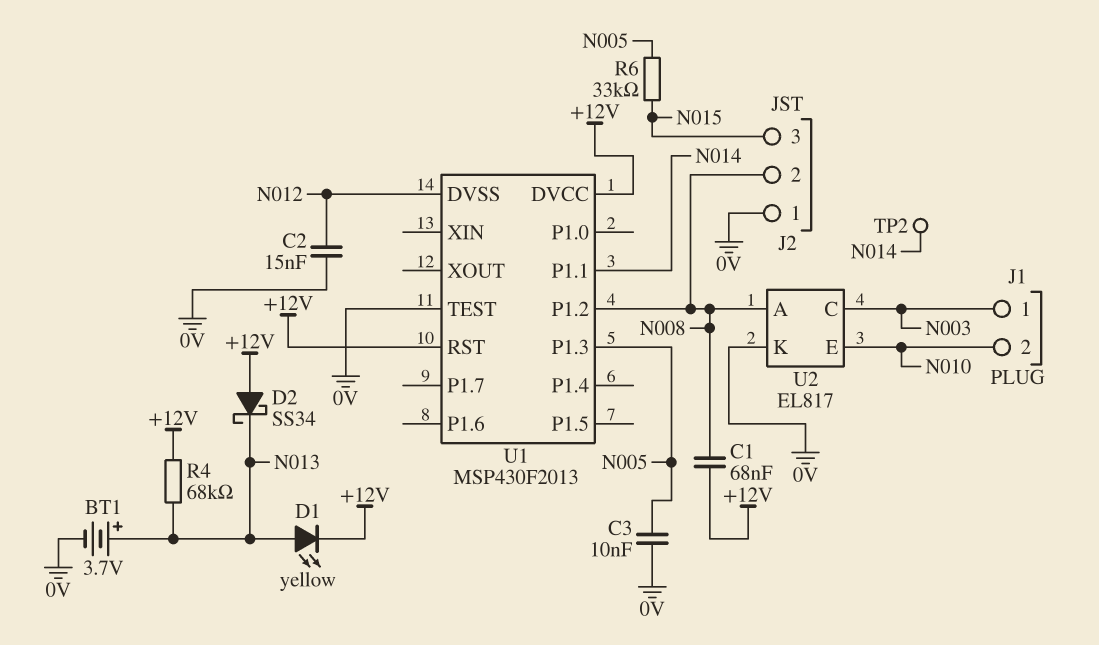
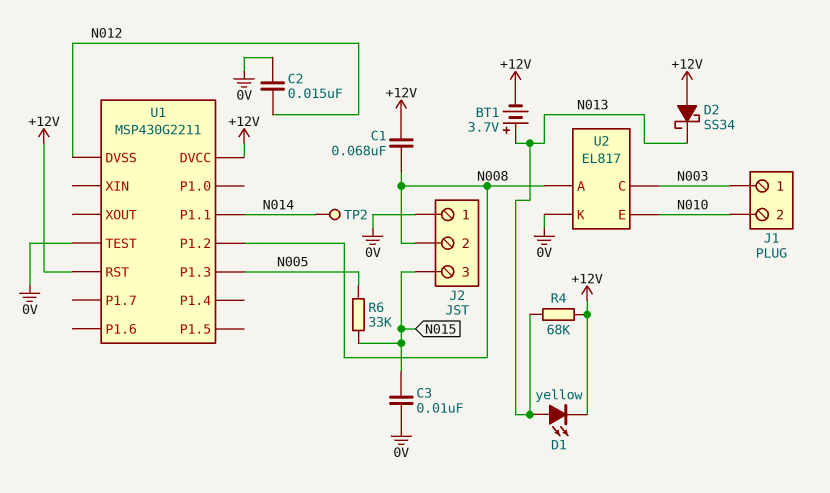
BT1: 3.7V (plus N013, minus 0V) -> 3.7V (plus N013, minus +12V)
C3: 10nF (0V, N005) -> 10nF (0V, N015)
U1: MSP430F2013 -> MSP430G2211

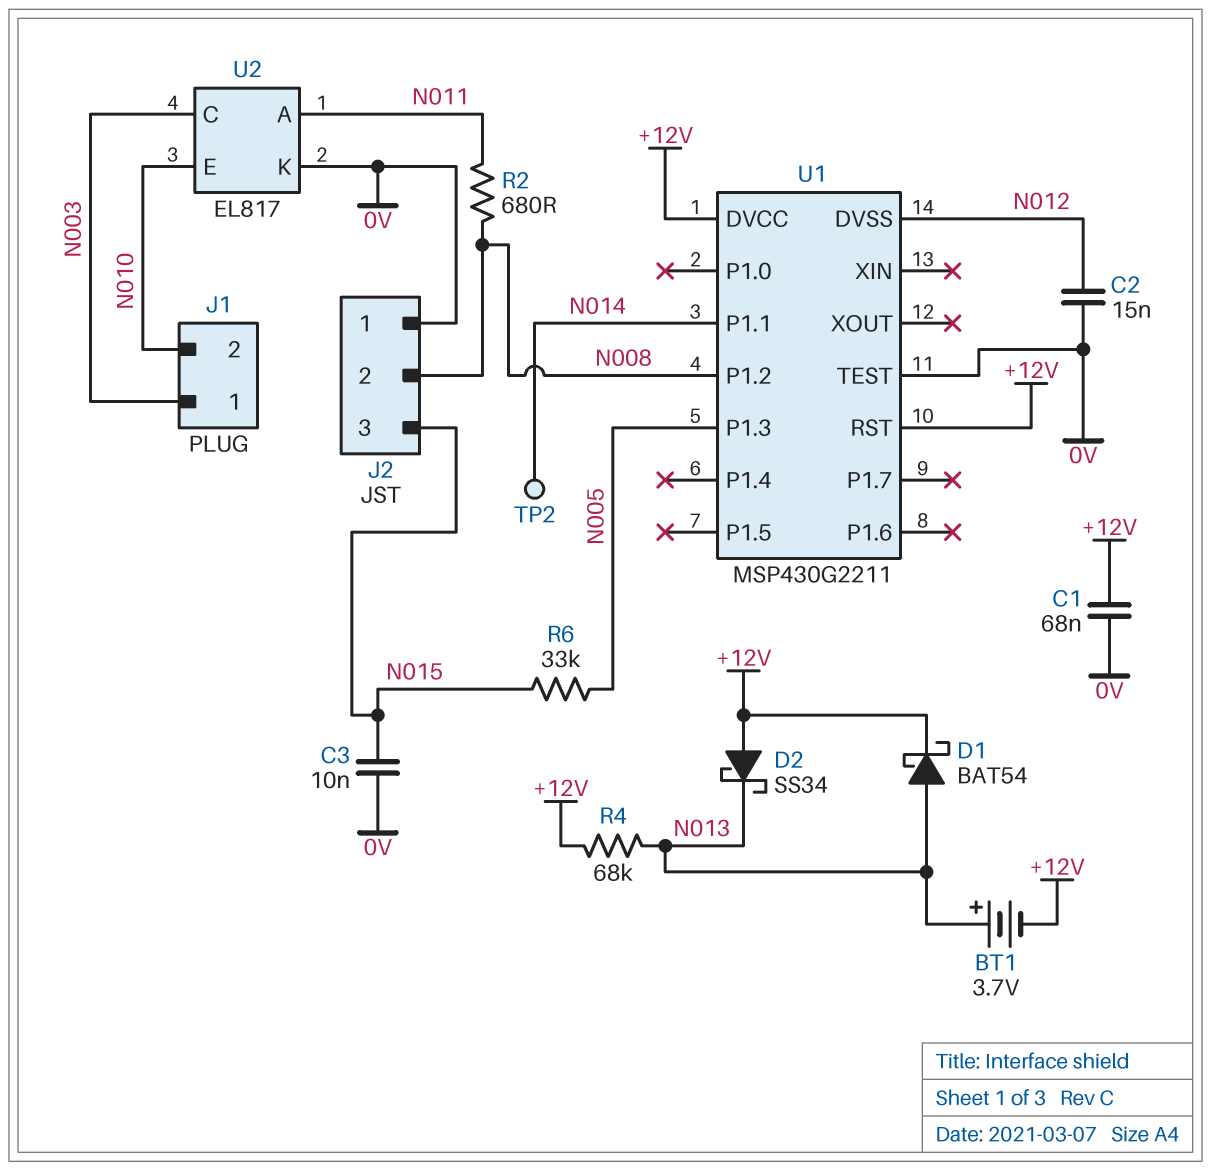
C1: 68nF (+12V, N008) -> 68nF (+12V, 0V)
D1: LED yellow (A N013, K +12V) -> schottky BAT54 (A N013, K +12V)
R2: none -> 680 (N008, N011)
U2 pin A: N008 -> N011

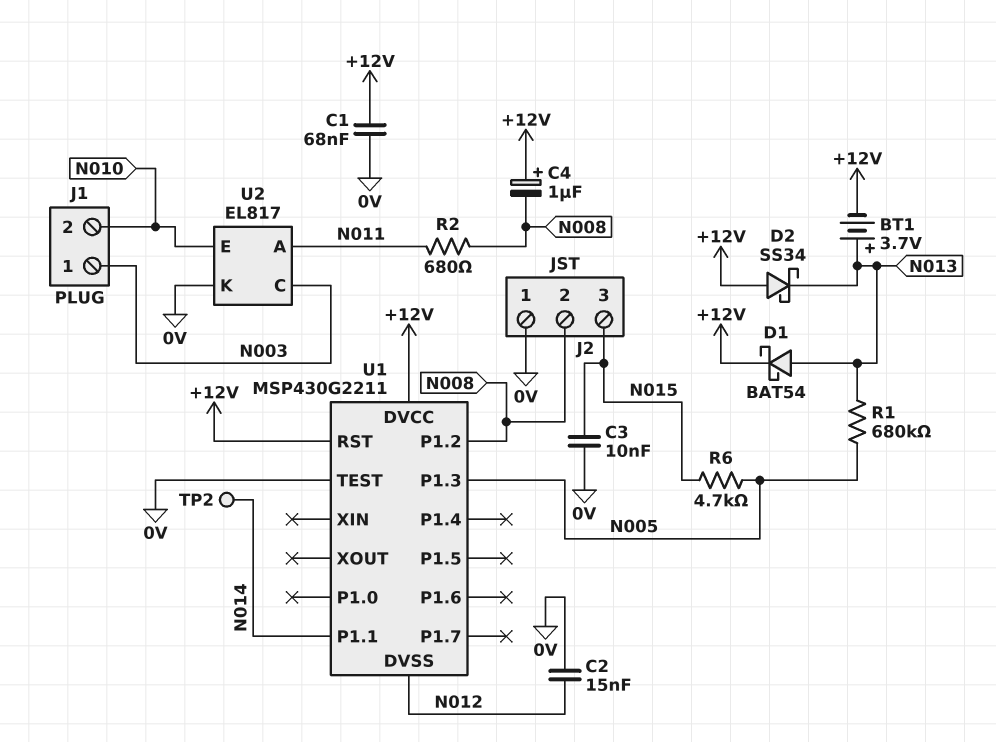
C4: none -> 1uF (plus +12V, minus N008)
R1: none -> 680k (N005, N013)
R4: 68k (+12V, N013) -> none
R6: 33k (N005, N015) -> 4.7k (N005, N015)

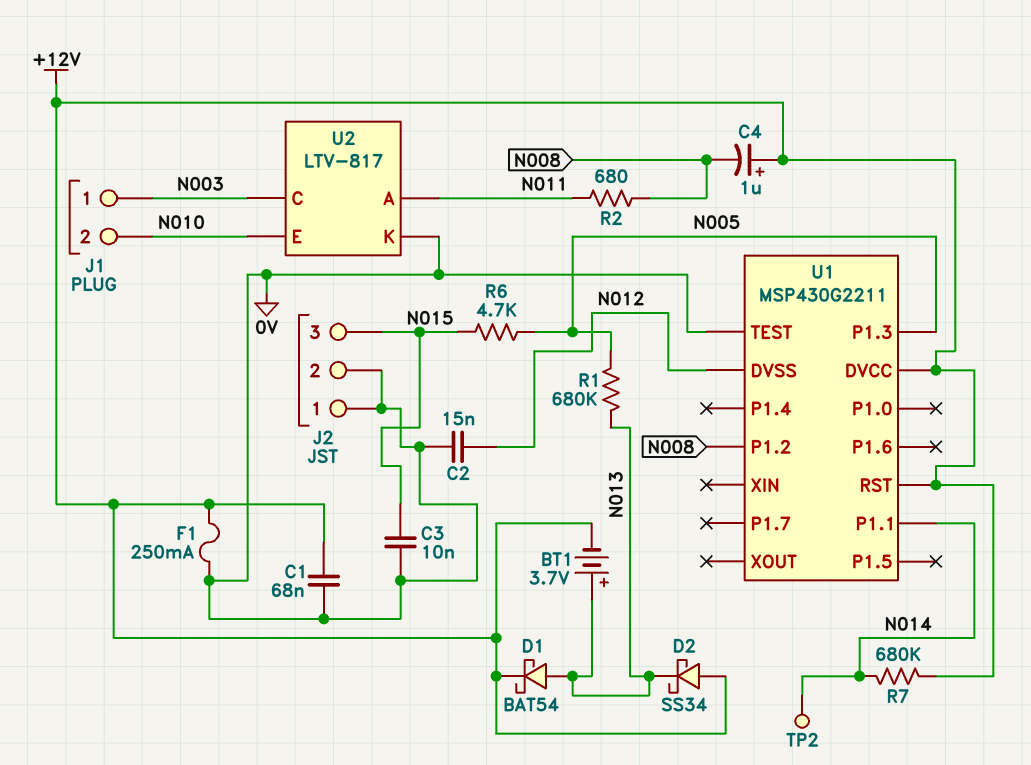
F1: none -> 250mA (+12V, 0V)
J2 pin 2: N008 -> 0V
R7: none -> 680k (+12V, N014)
U2: EL817 -> LTV-817

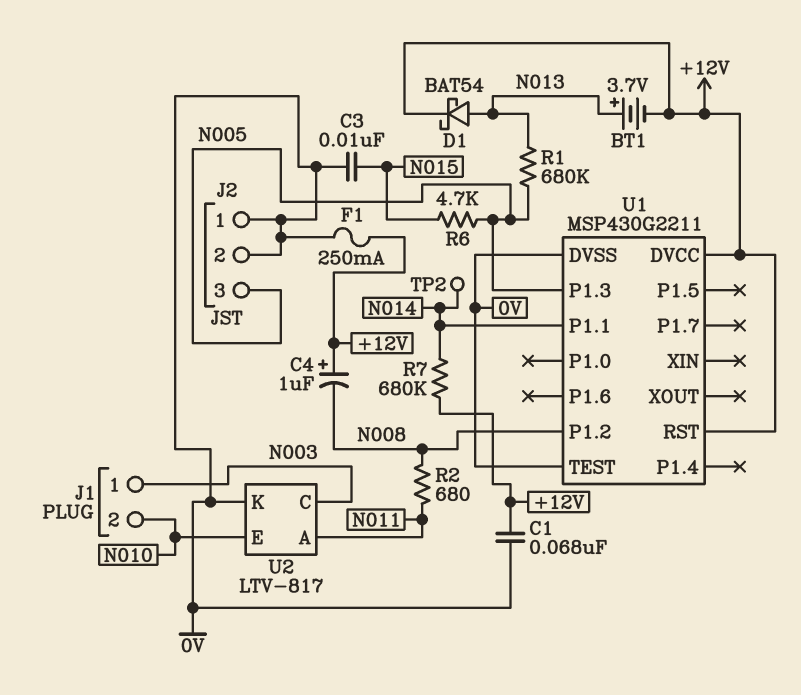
C2: 15nF (0V, N012) -> none
D2: schottky SS34 (A +12V, K N013) -> none
J2 pin 3: N015 -> N005
U1 pin DVSS: N012 -> 0V

